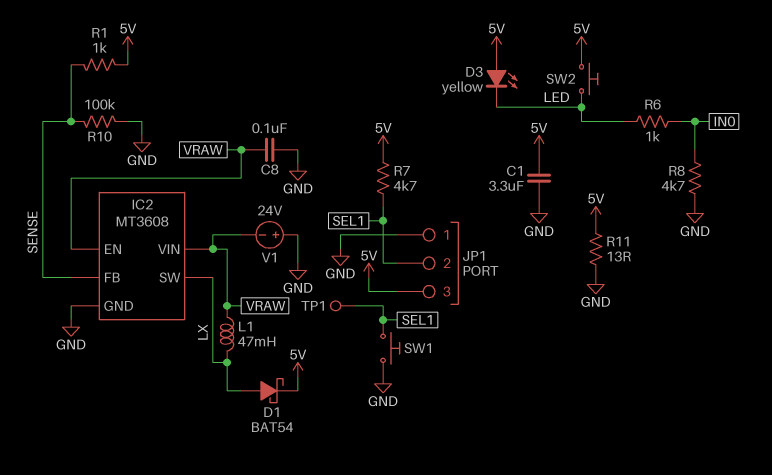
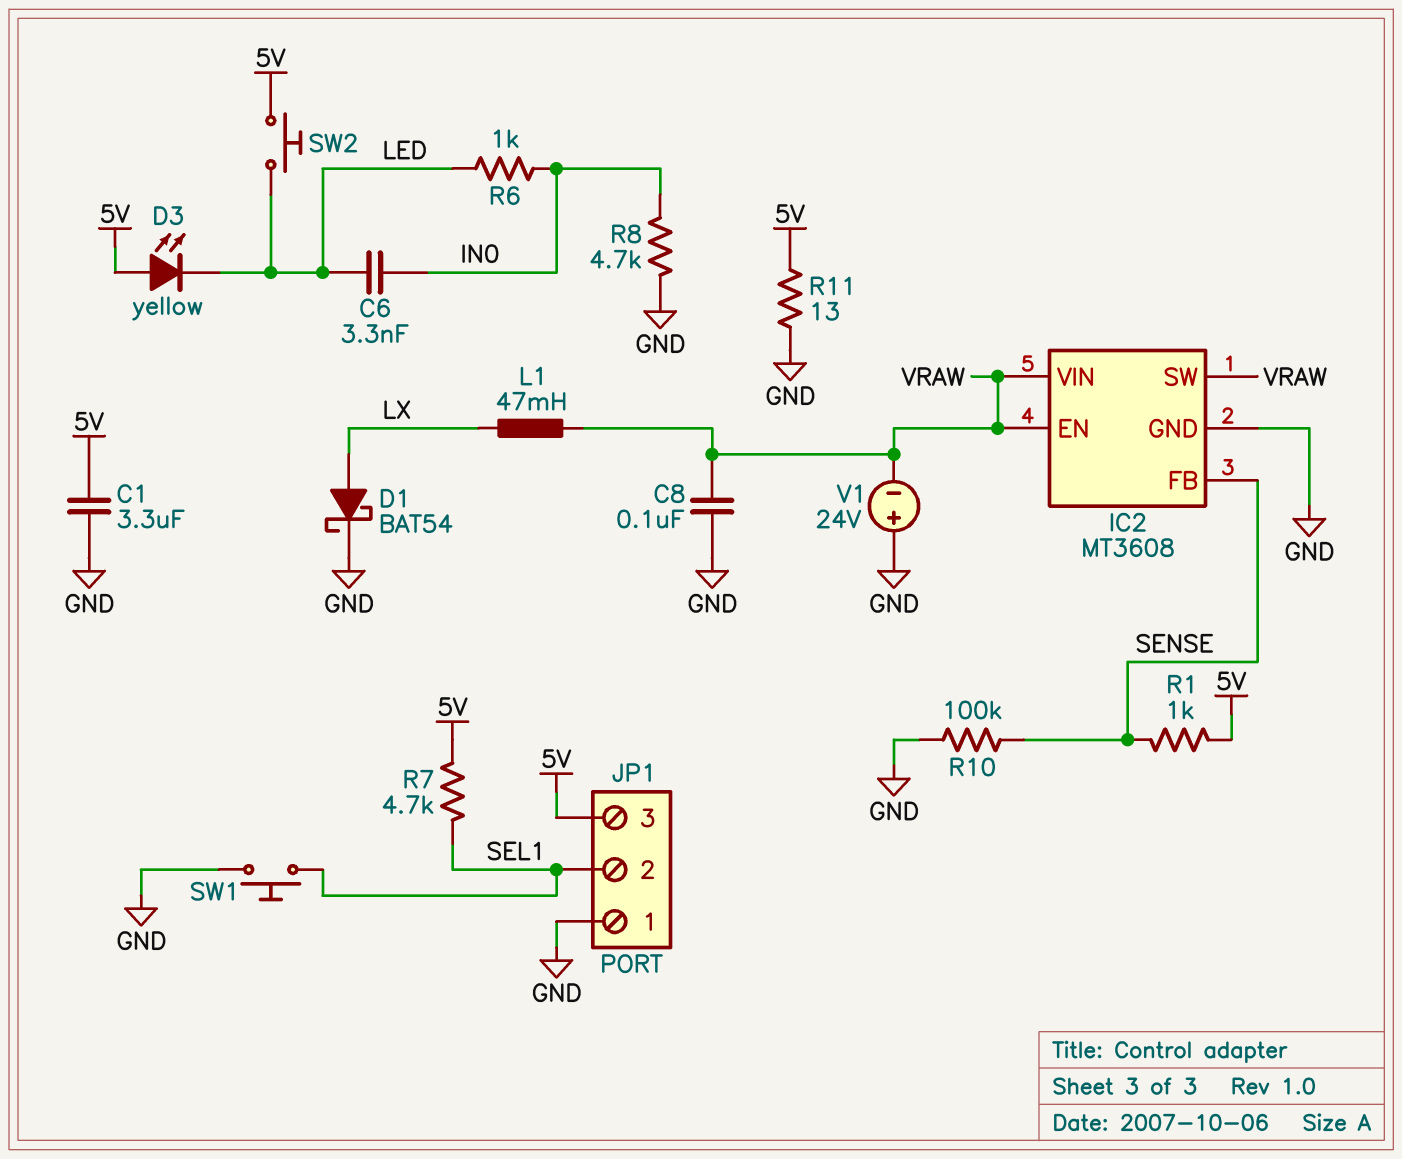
C6: none -> 3.3nF (IN0, LED)
D1: schottky BAT54 (A LX, K 5V) -> schottky BAT54 (A LX, K GND)
IC2 pin SW: LX -> VRAW
TP1: test point (SEL1) -> none

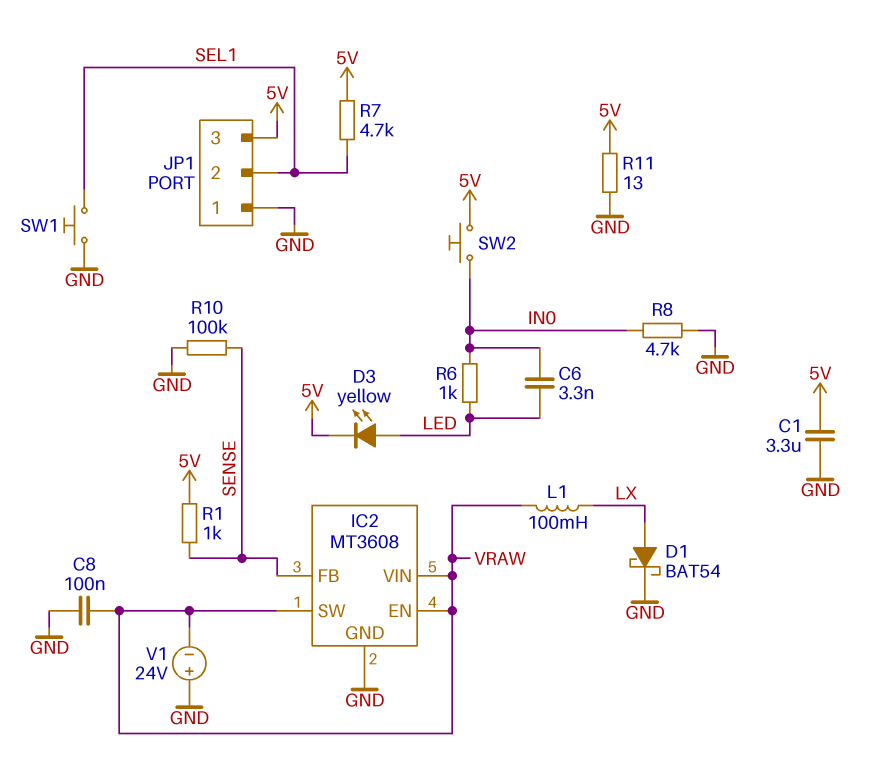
D3: LED yellow (A 5V, K LED) -> LED yellow (A LED, K 5V)
L1: 47mH (LX, VRAW) -> 100mH (LX, VRAW)
SW2: button (5V, LED) -> button (5V, IN0)

